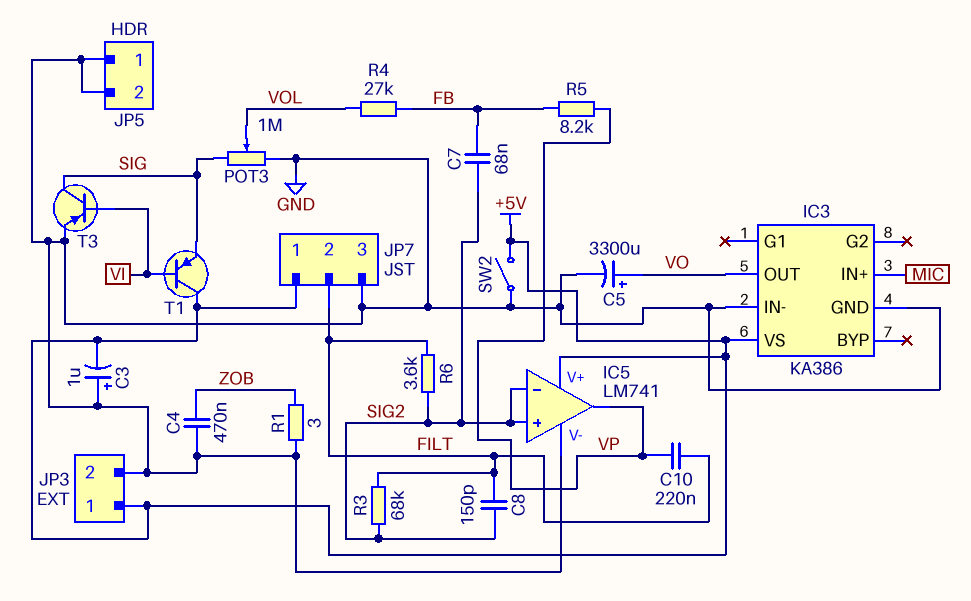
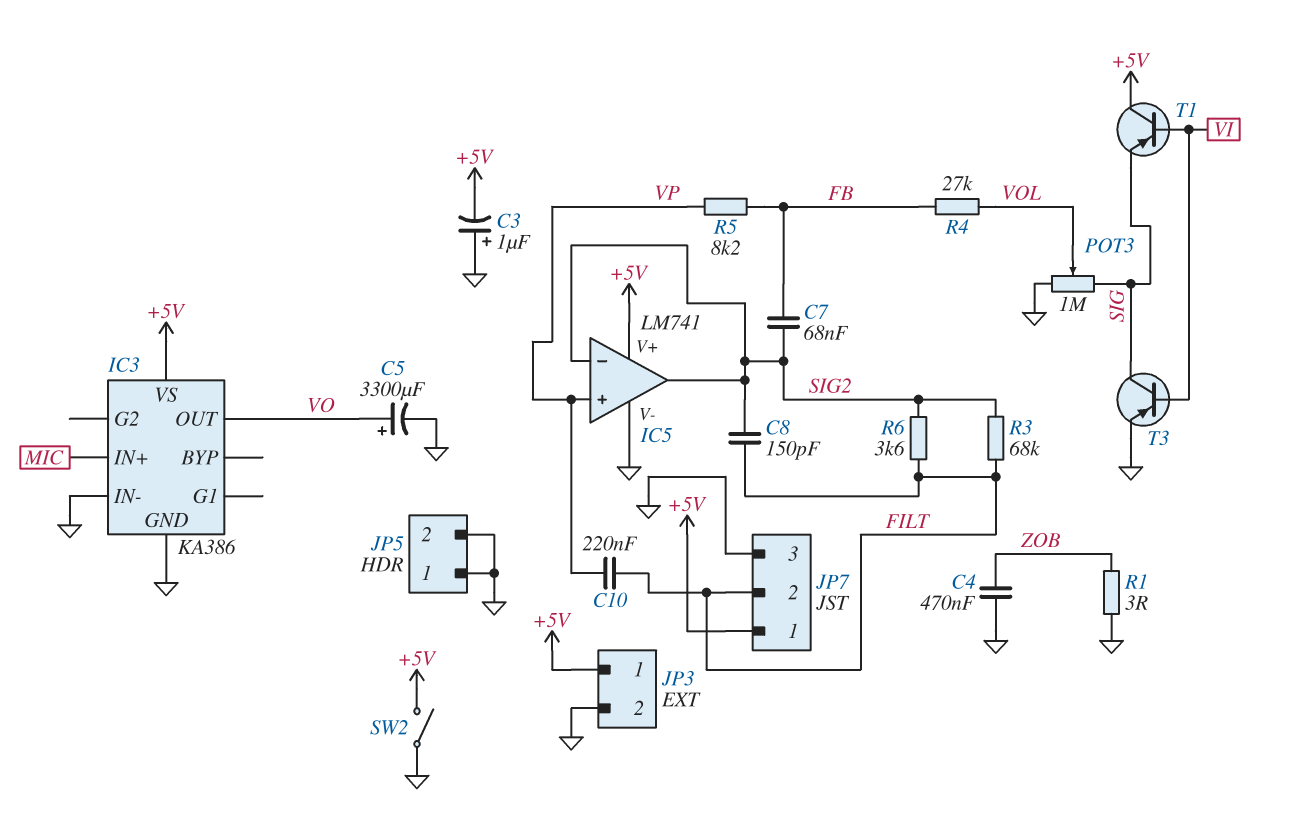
IC5 pin in+: SIG2 -> VP
IC5 pin out: VP -> SIG2

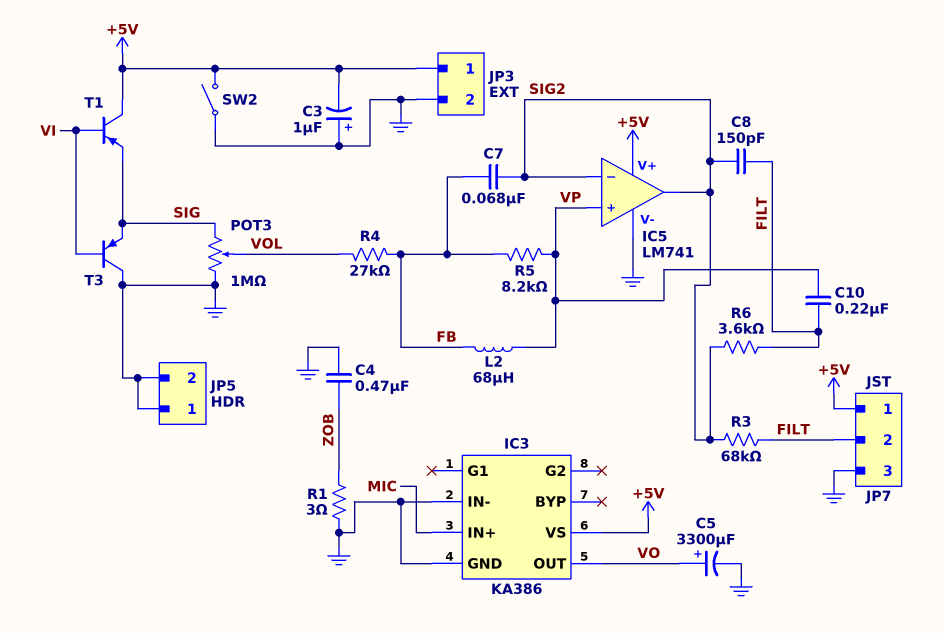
L2: none -> 68uH (FB, VP)
T3: PNP (B VI, C SIG, E GND) -> PNP (B VI, C GND, E SIG)

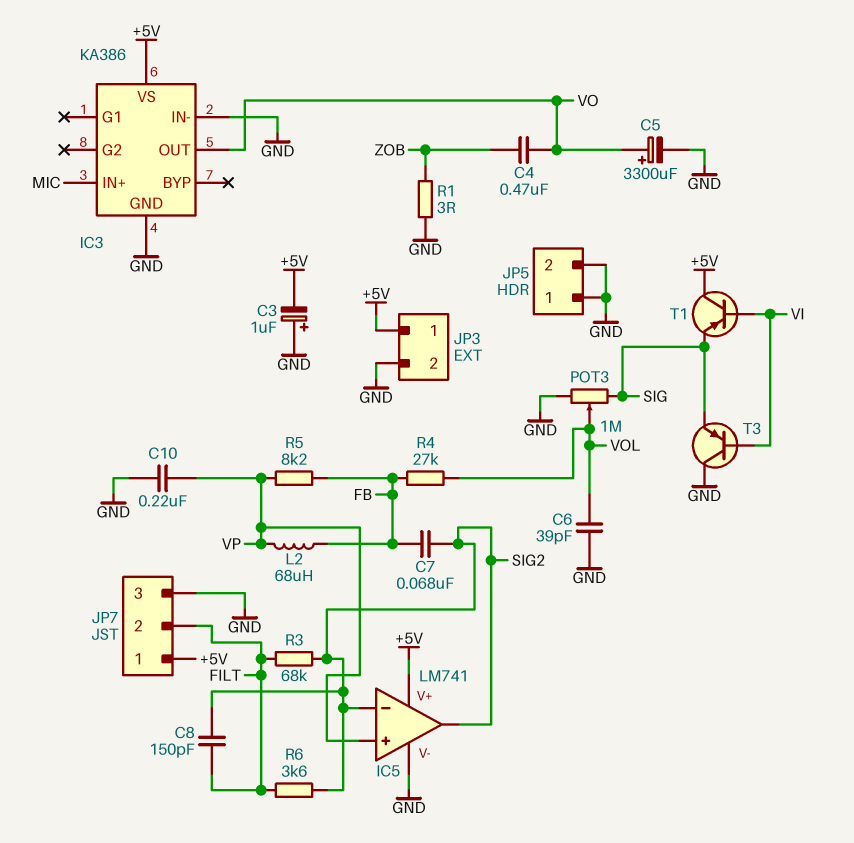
C4: 470nF (GND, ZOB) -> 470nF (VO, ZOB)
C6: none -> 39pF (GND, VOL)
C10: 220nF (FILT, VP) -> 220nF (GND, VP)
SW2: switch (+5V, GND) -> none

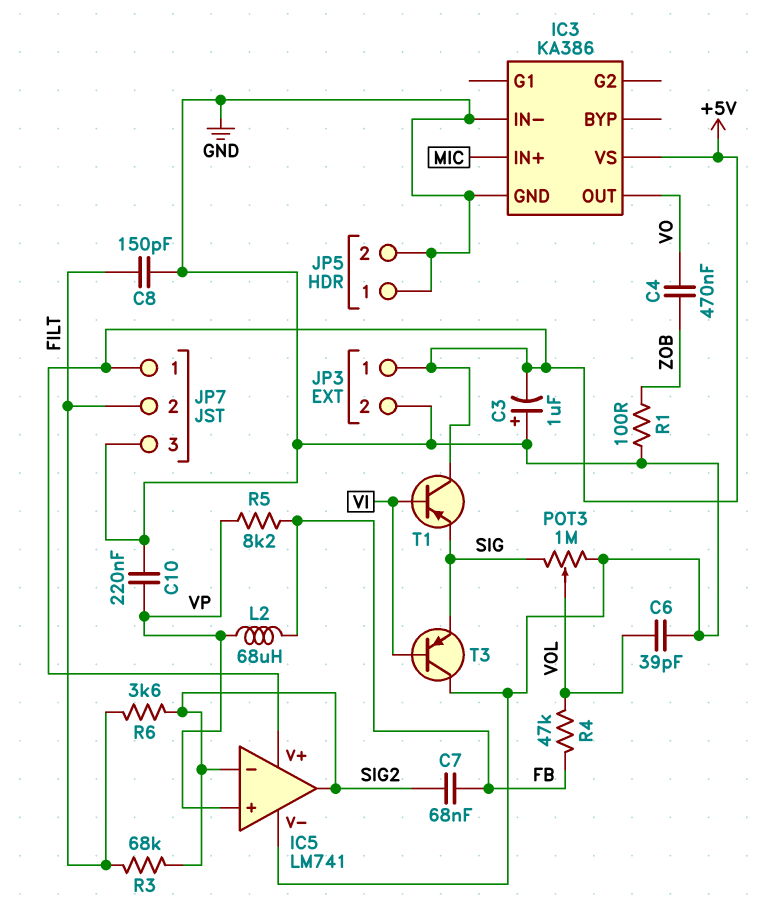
C5: 3300uF (plus VO, minus GND) -> none
C8: 150pF (FILT, SIG2) -> 150pF (FILT, GND)
R1: 3 (GND, ZOB) -> 100 (GND, ZOB)
R4: 27k (FB, VOL) -> 47k (FB, VOL)

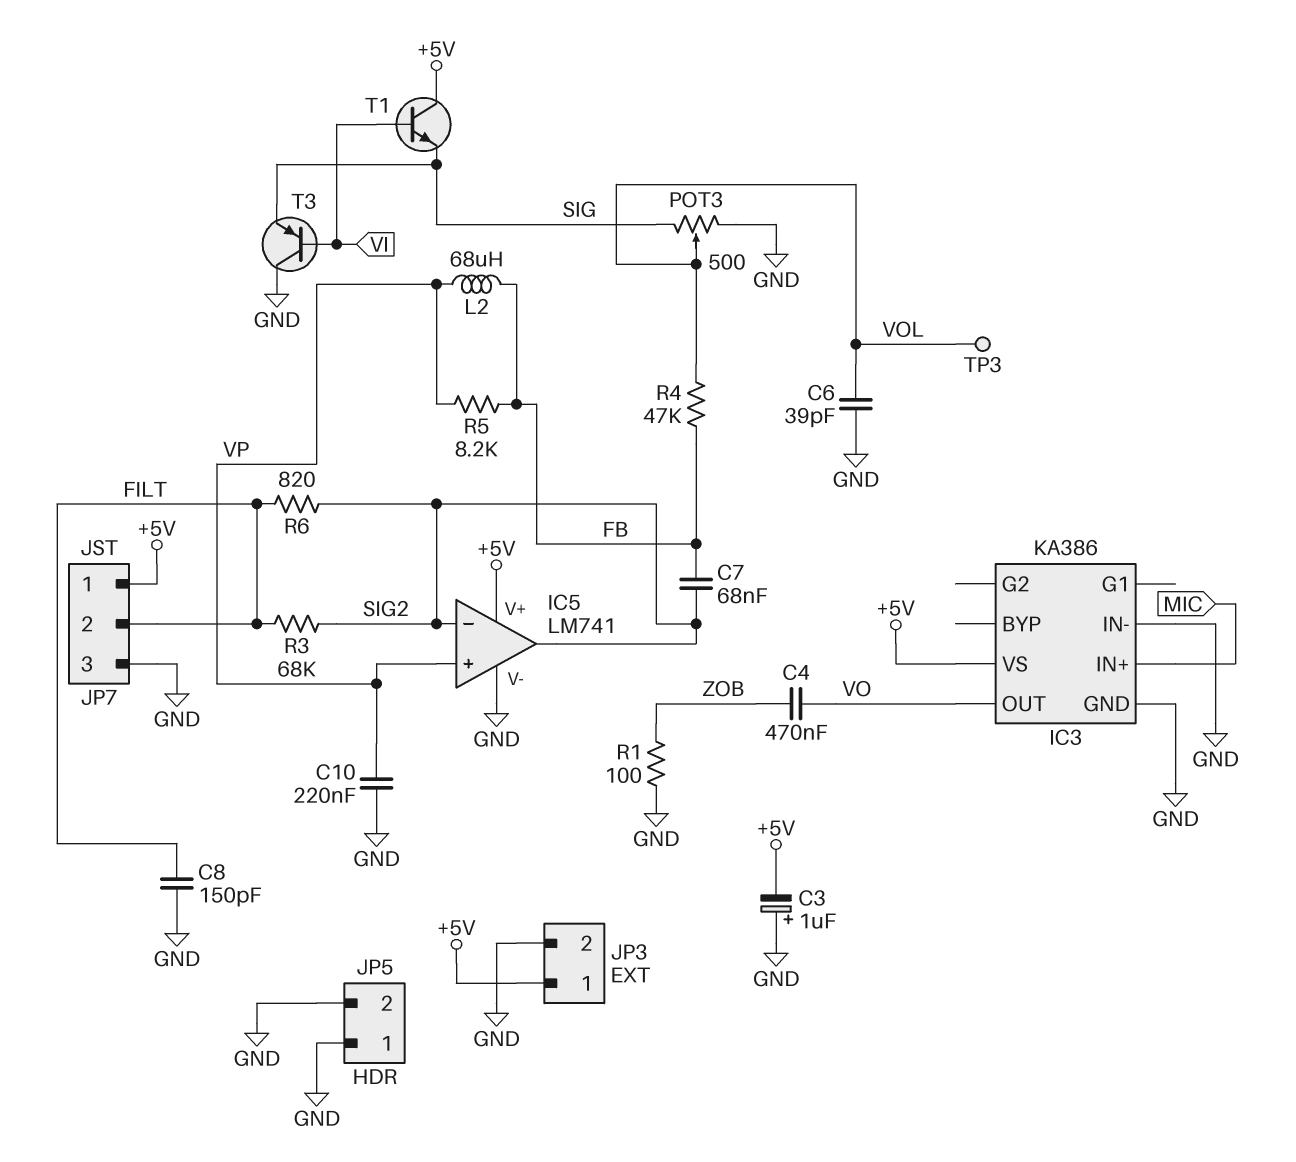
POT3: 1M (GND, SIG, wiper VOL) -> 500 (GND, SIG, wiper VOL)
R6: 3.6k (FILT, SIG2) -> 820 (FILT, SIG2)
T1: PNP (B VI, C +5V, E SIG) -> NPN (B VI, C +5V, E SIG)
TP3: none -> test point (VOL)

